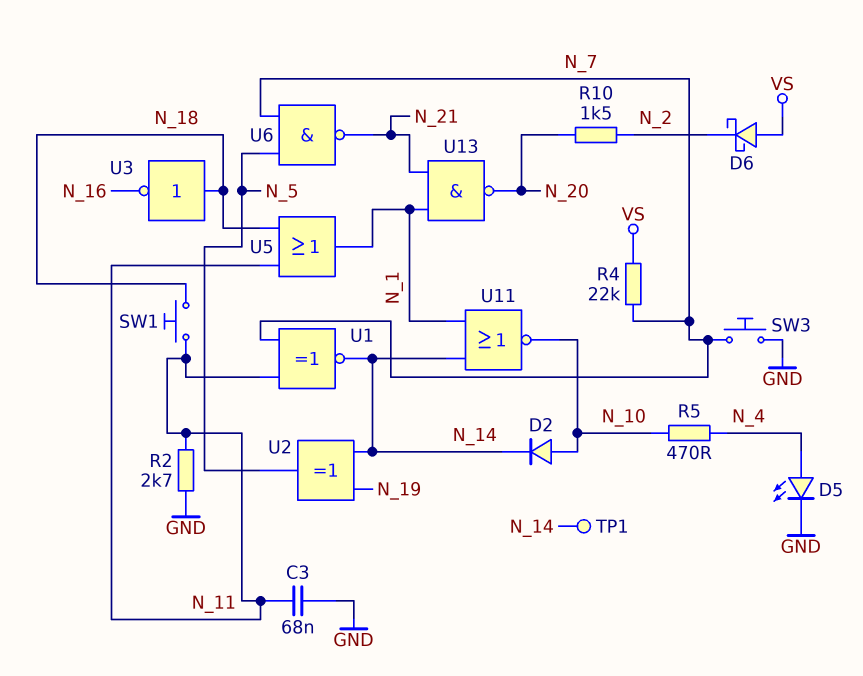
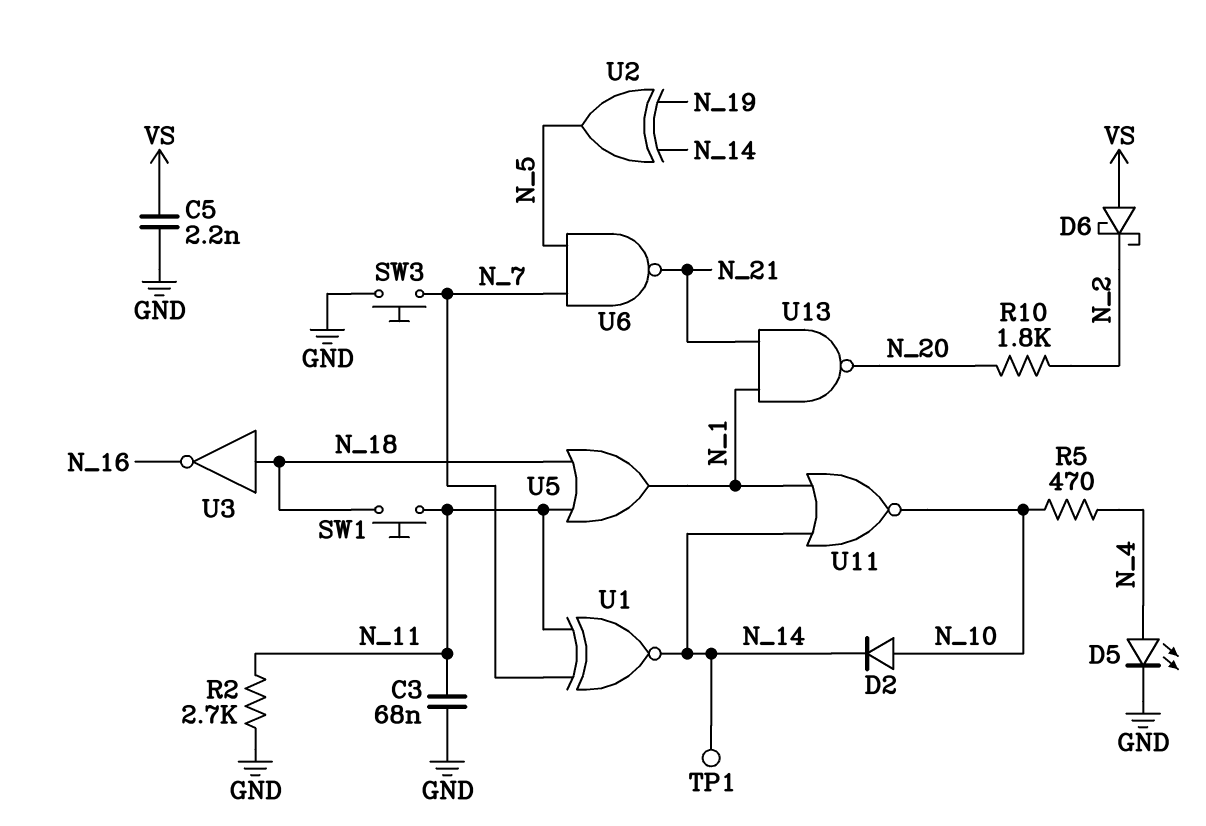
C5: none -> 2.2nF (GND, VS)
R4: 22k (N_7, VS) -> none
R10: 1.5k (N_2, N_20) -> 1.8k (N_2, N_20)

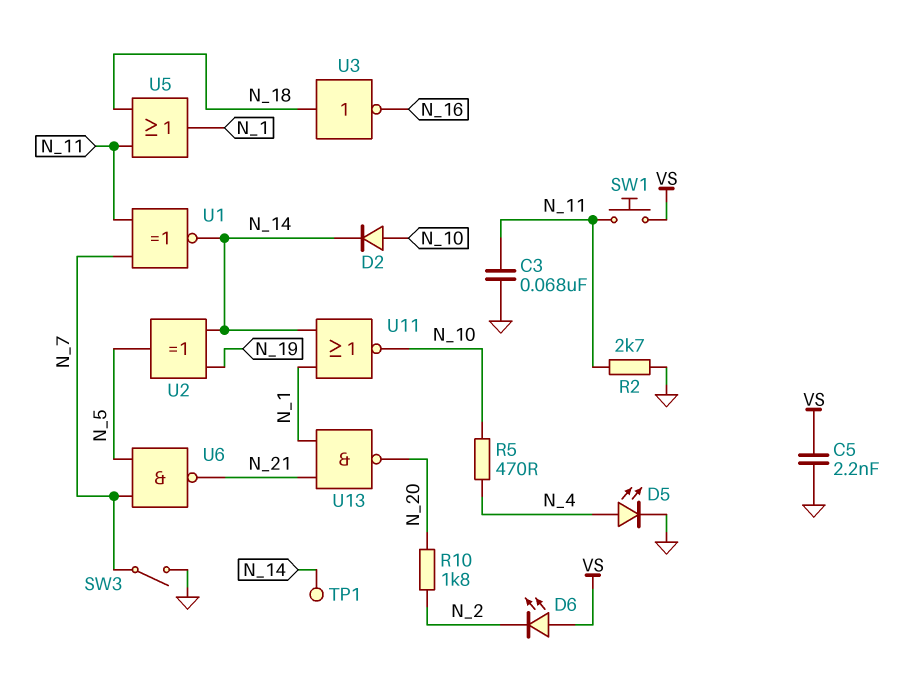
D6: schottky (A VS, K N_2) -> LED (A VS, K N_2)
SW1: button (N_11, N_18) -> button (N_11, VS)
SW3: button (GND, N_7) -> switch (GND, N_7)

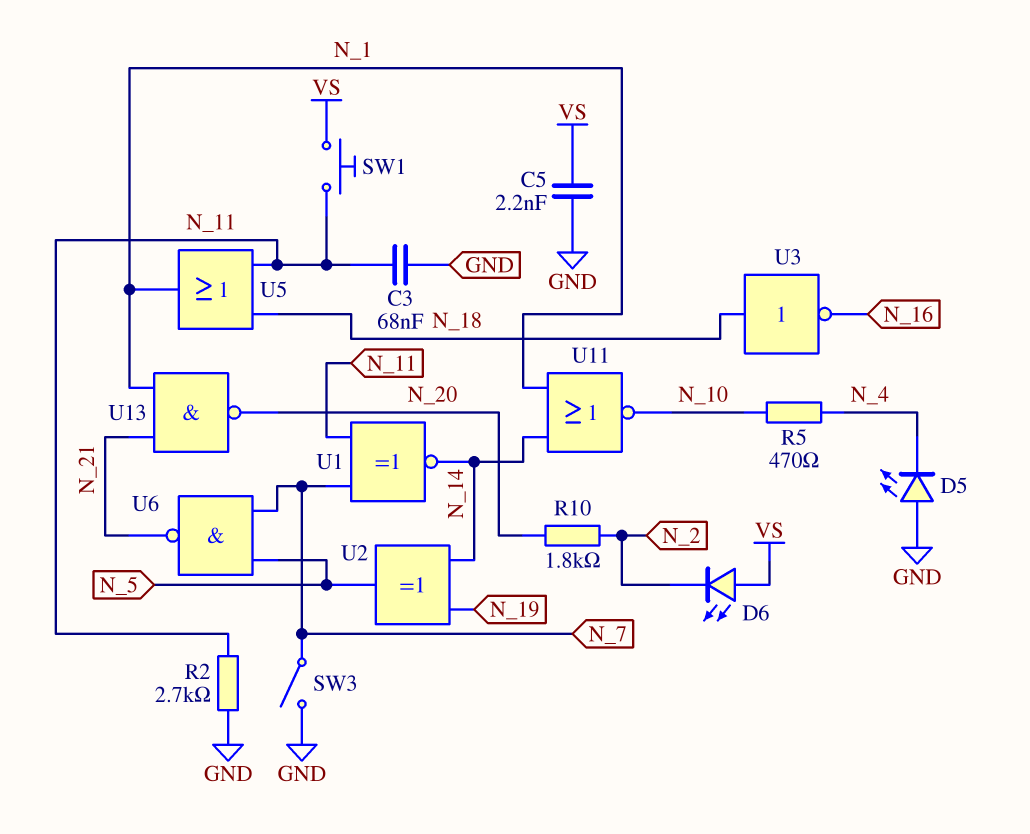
D2: diode (A N_10, K N_14) -> none
D5: LED (A N_4, K GND) -> LED (A GND, K N_4)
TP1: test point (N_14) -> none

